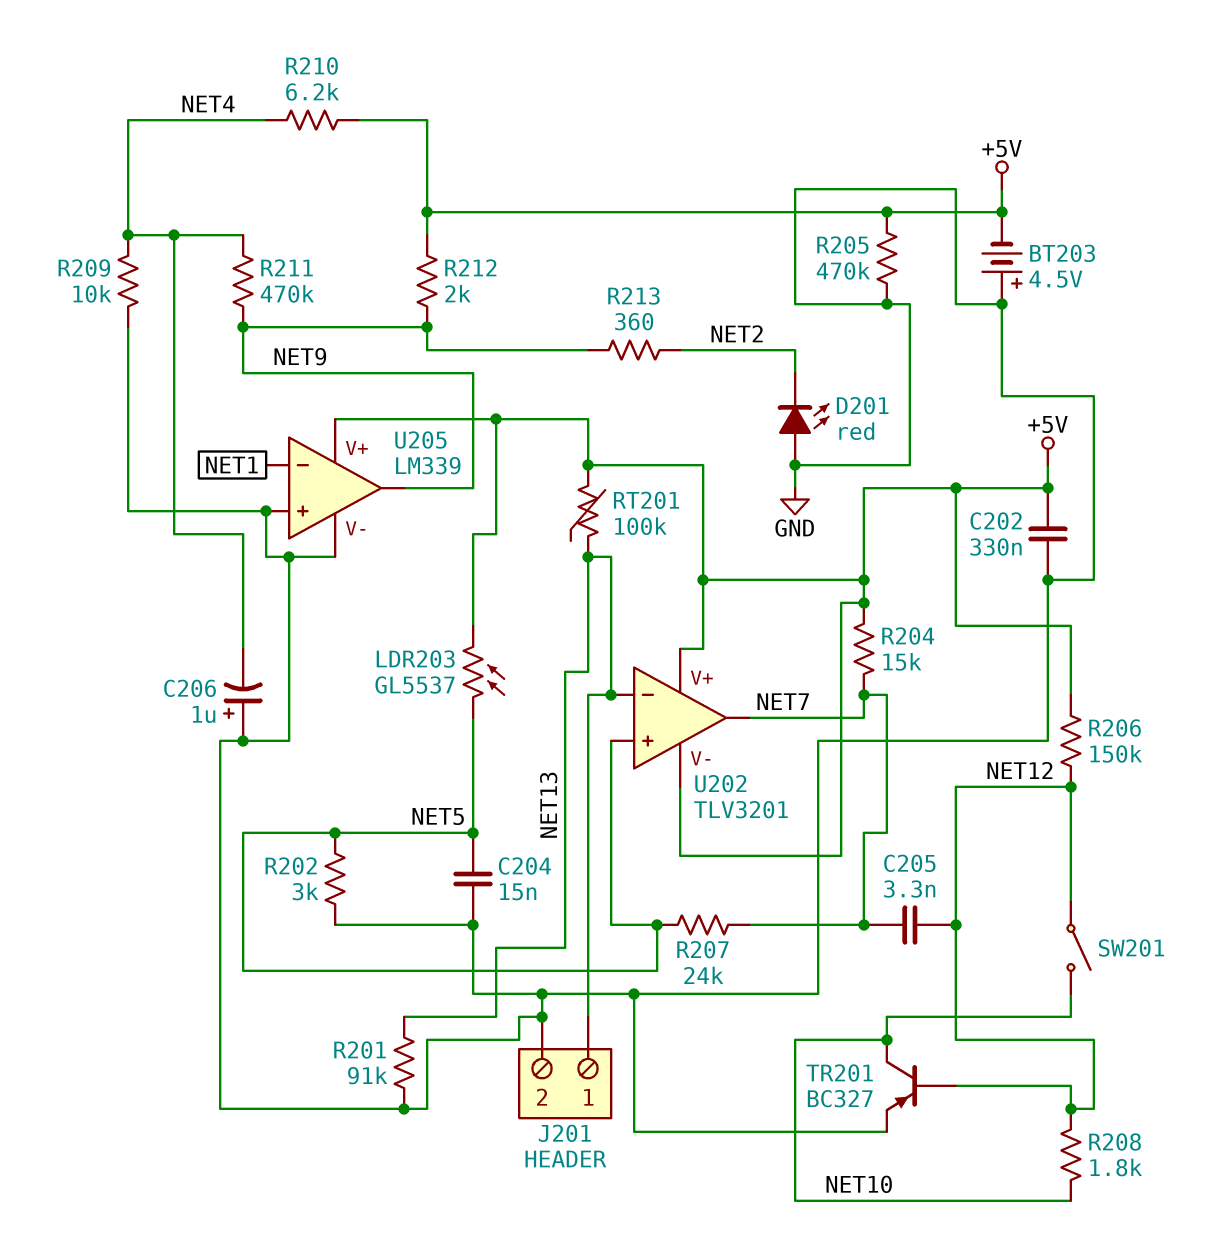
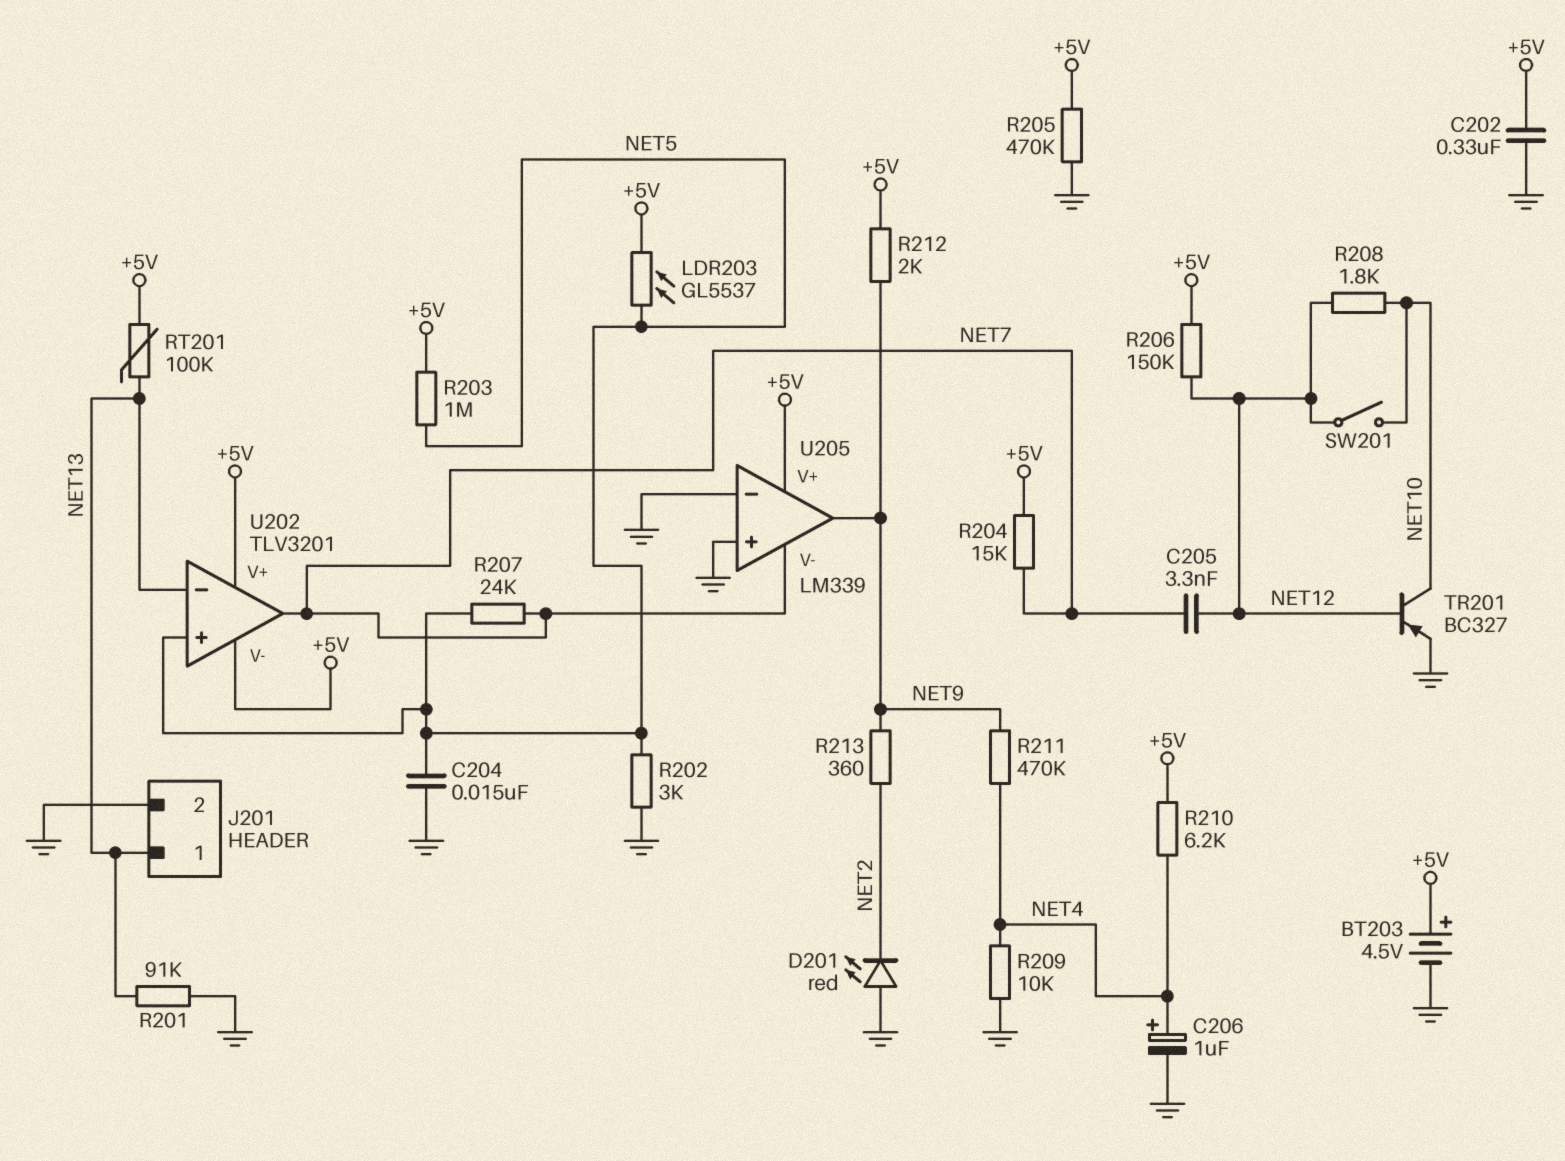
BT203: 4.5V (plus GND, minus +5V) -> 4.5V (plus +5V, minus GND)
C206: 1uF (plus GND, minus NET4) -> 1uF (plus NET4, minus GND)
R203: none -> 1M (+5V, NET5)
U205 pin V-: GND -> NET7
U205 pin in-: NET1 -> GND

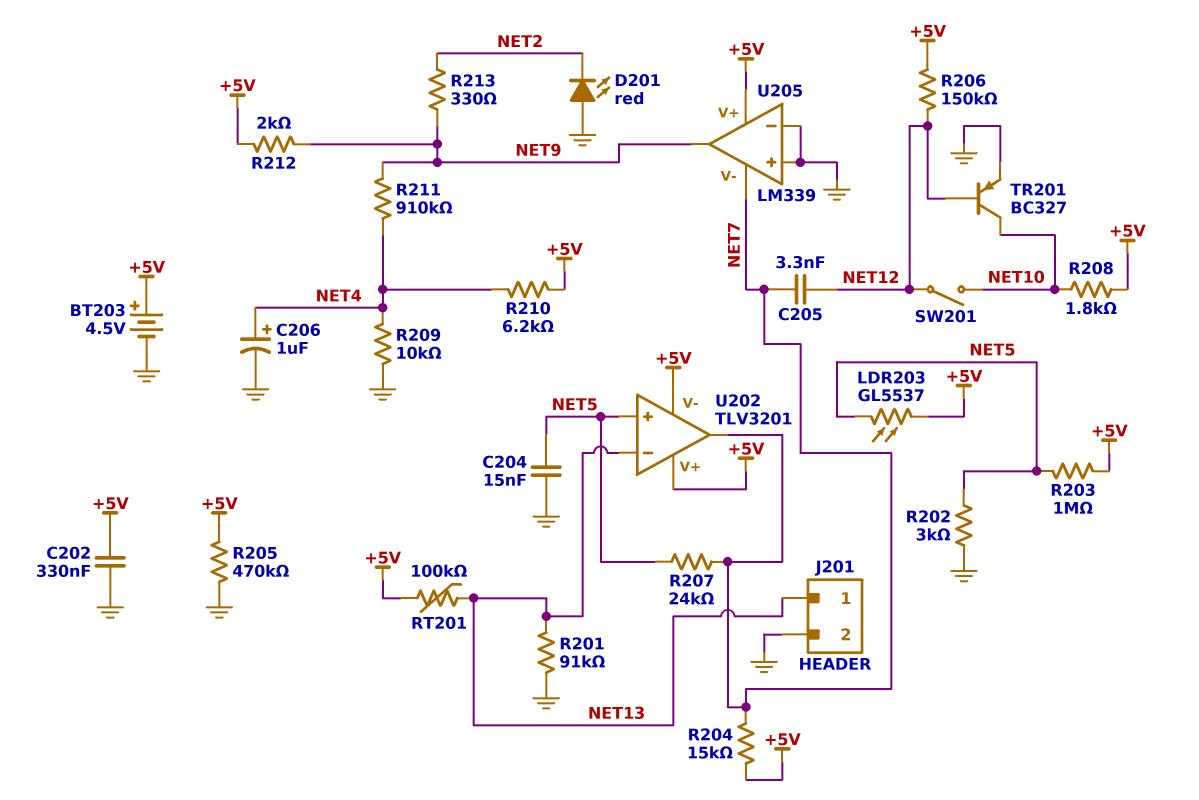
R208: 1.8k (NET10, NET12) -> 1.8k (+5V, NET10)
R211: 470k (NET4, NET9) -> 910k (NET4, NET9)
R213: 360 (NET2, NET9) -> 330 (NET2, NET9)

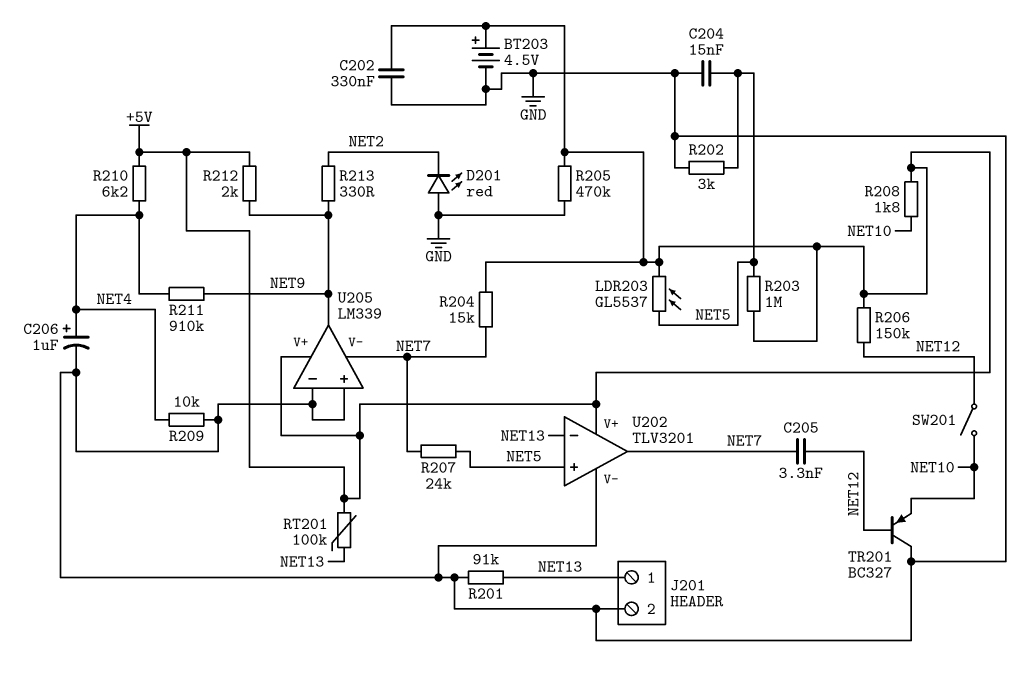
TR201: PNP BC327 (B NET12, C NET10, E GND) -> PNP BC327 (B NET12, C GND, E NET10)
U202 pin V-: +5V -> GND

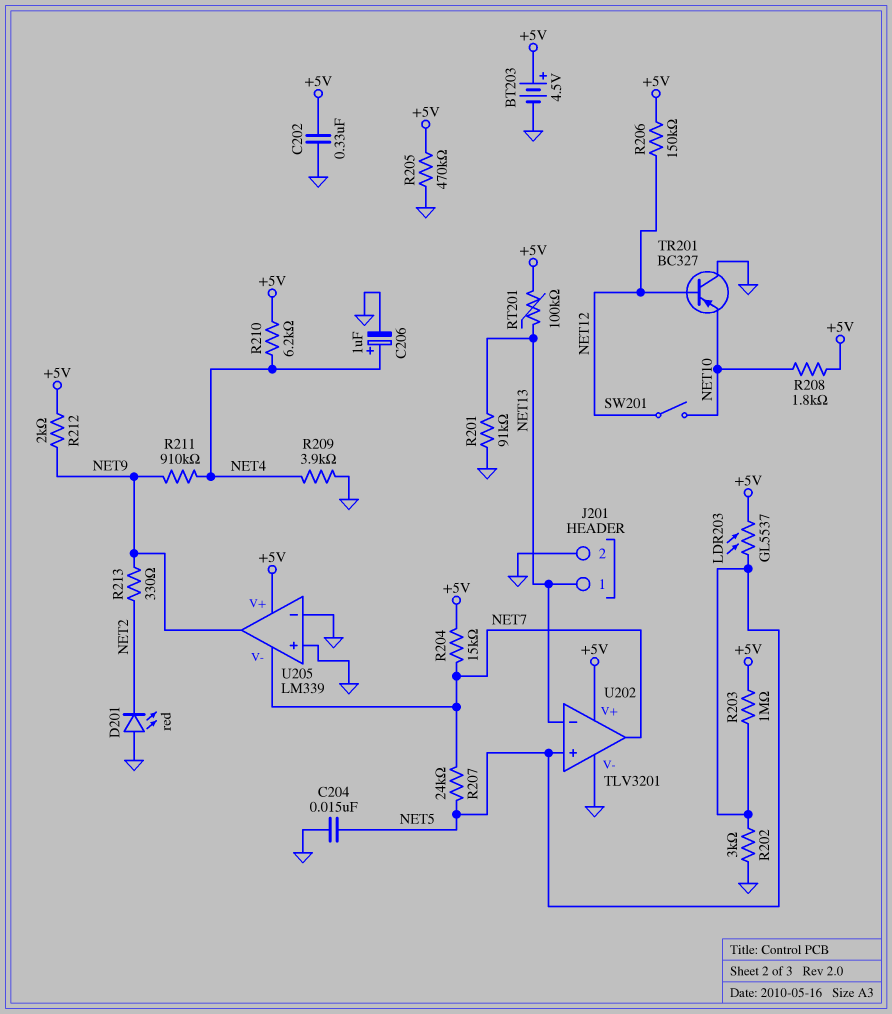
C205: 3.3nF (NET7, NET12) -> none
R209: 10k (GND, NET4) -> 3.9k (GND, NET4)

